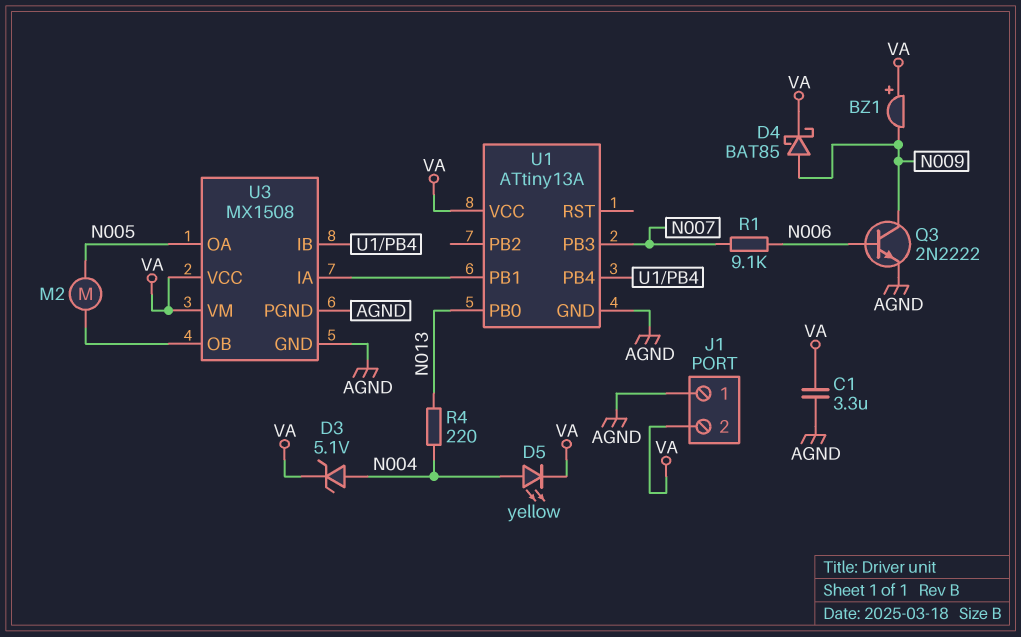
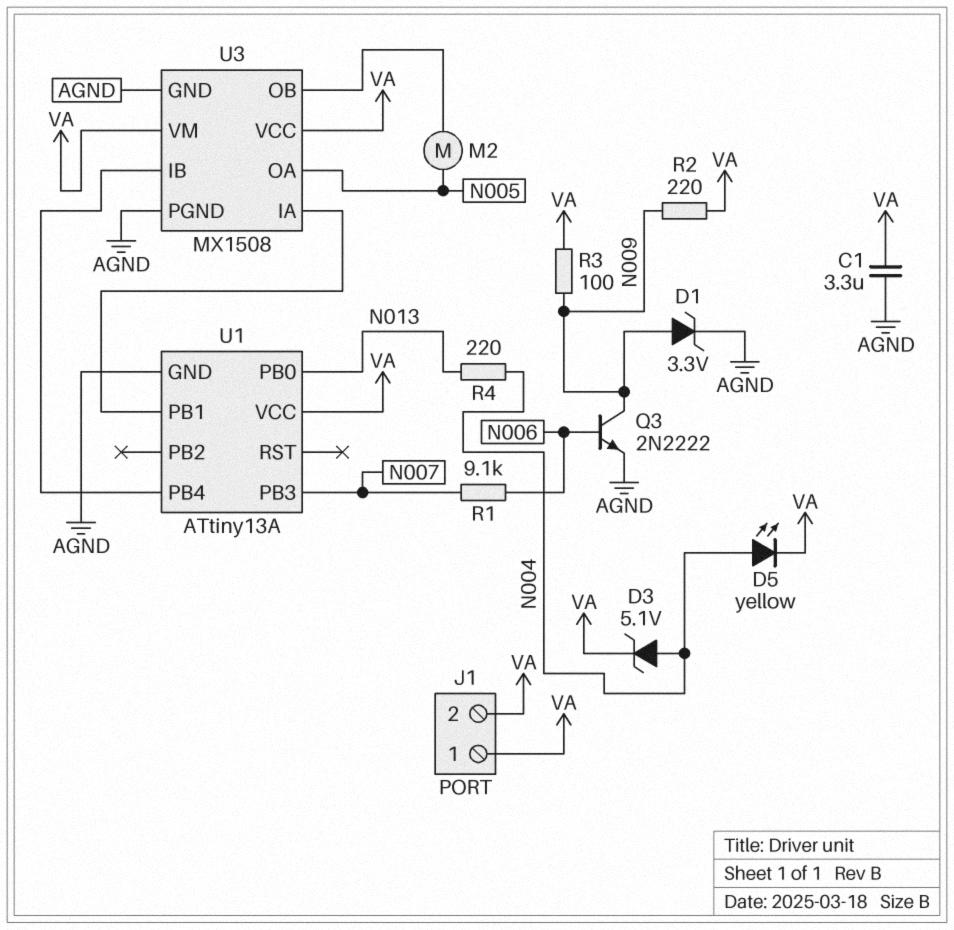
BZ1: buzzer (plus VA, minus N009) -> none
D1: none -> zener 3.3V (A N009, K AGND)
D4: schottky BAT85 (A N009, K VA) -> none
J1 pin 1: AGND -> VA
R2: none -> 220 (N009, VA)
R3: none -> 100 (N009, VA)

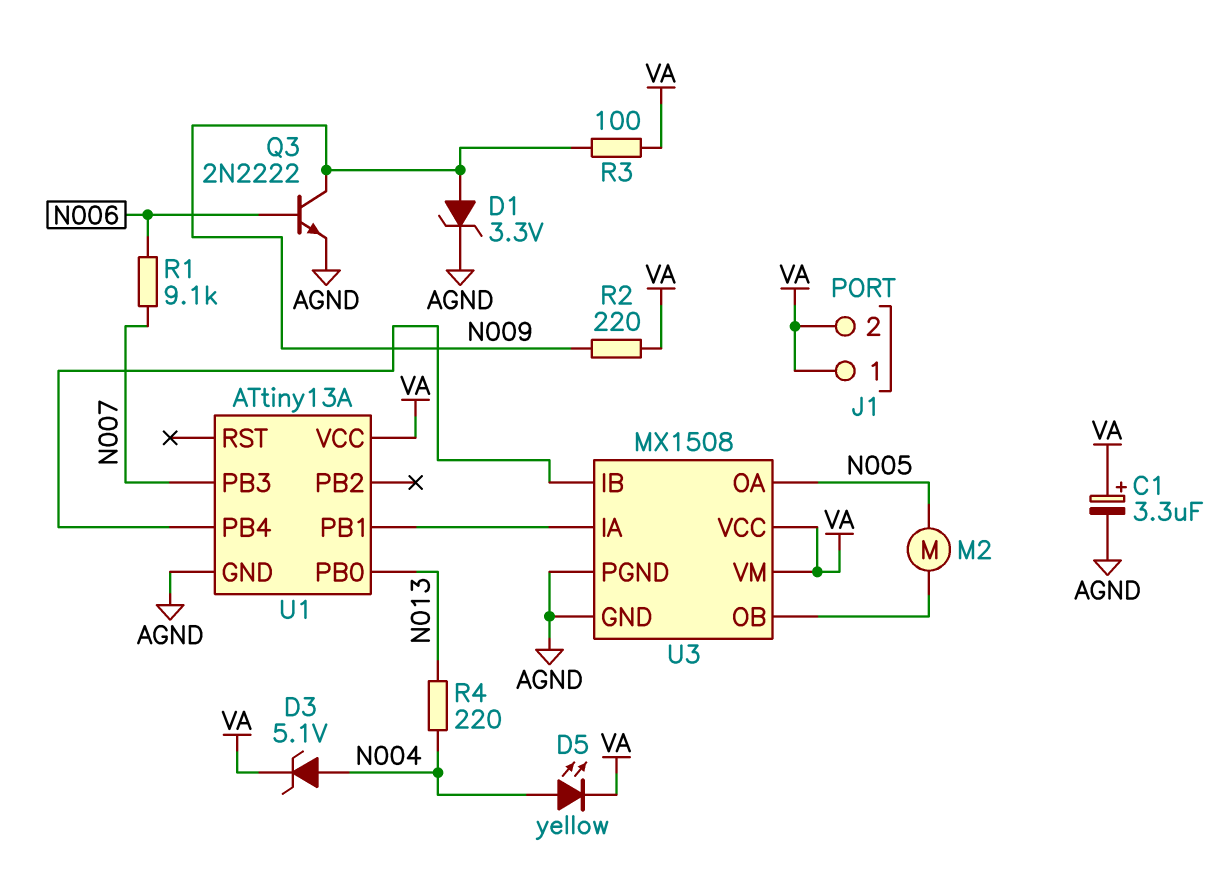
C1: 3.3uF (AGND, VA) -> 3.3uF (plus VA, minus AGND)

